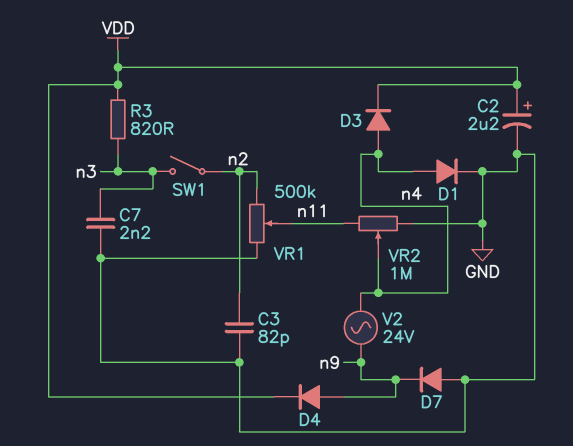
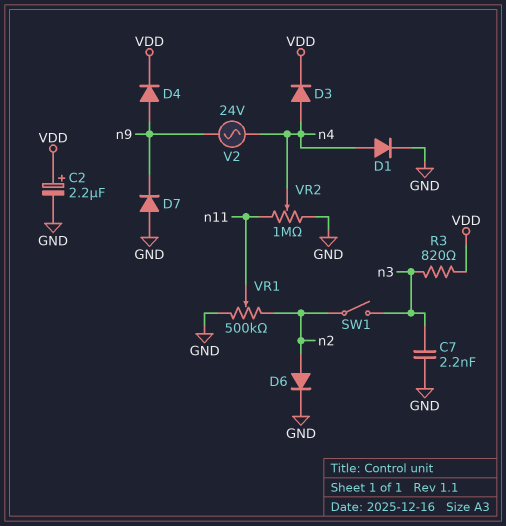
C3: 82pF (GND, n2) -> none
D6: none -> diode (A n2, K GND)

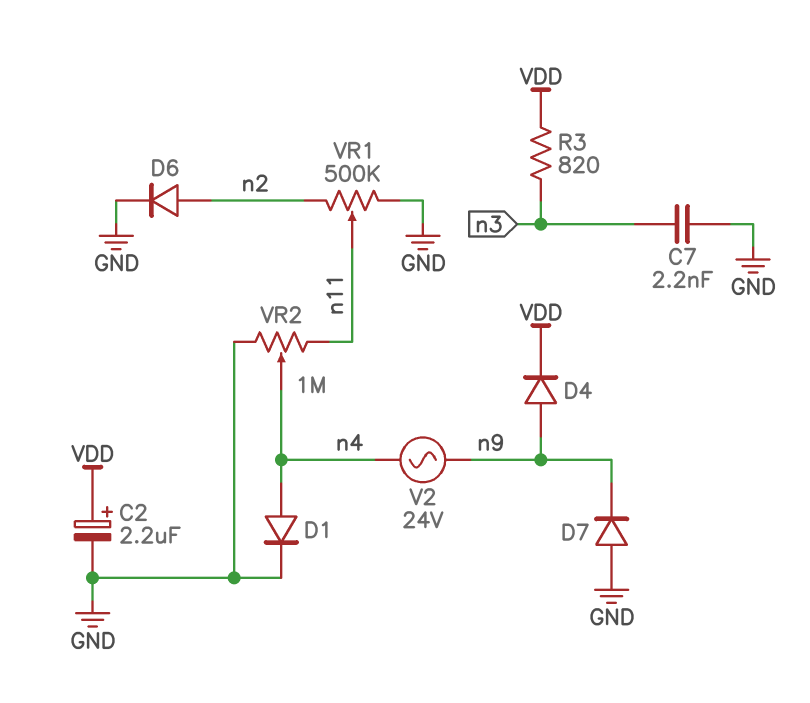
D3: diode (A n4, K VDD) -> none
SW1: switch (n2, n3) -> none

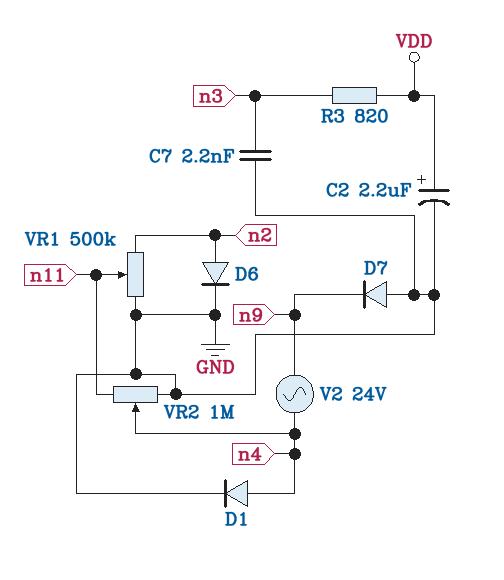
D4: diode (A n9, K VDD) -> none

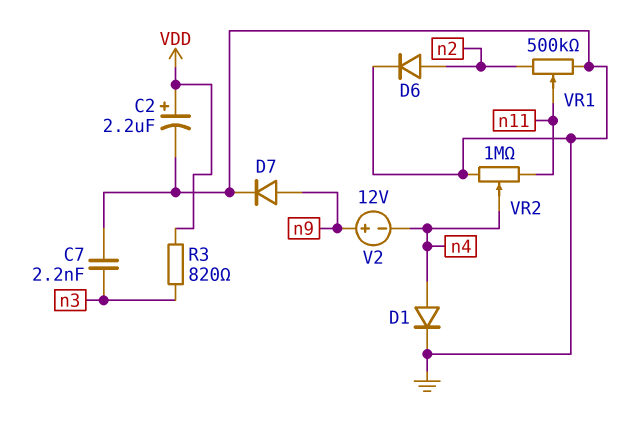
D7: diode (A GND, K n9) -> diode (A n9, K GND)
V2: AC 24V (n4, n9) -> 12V (plus n9, minus n4)

